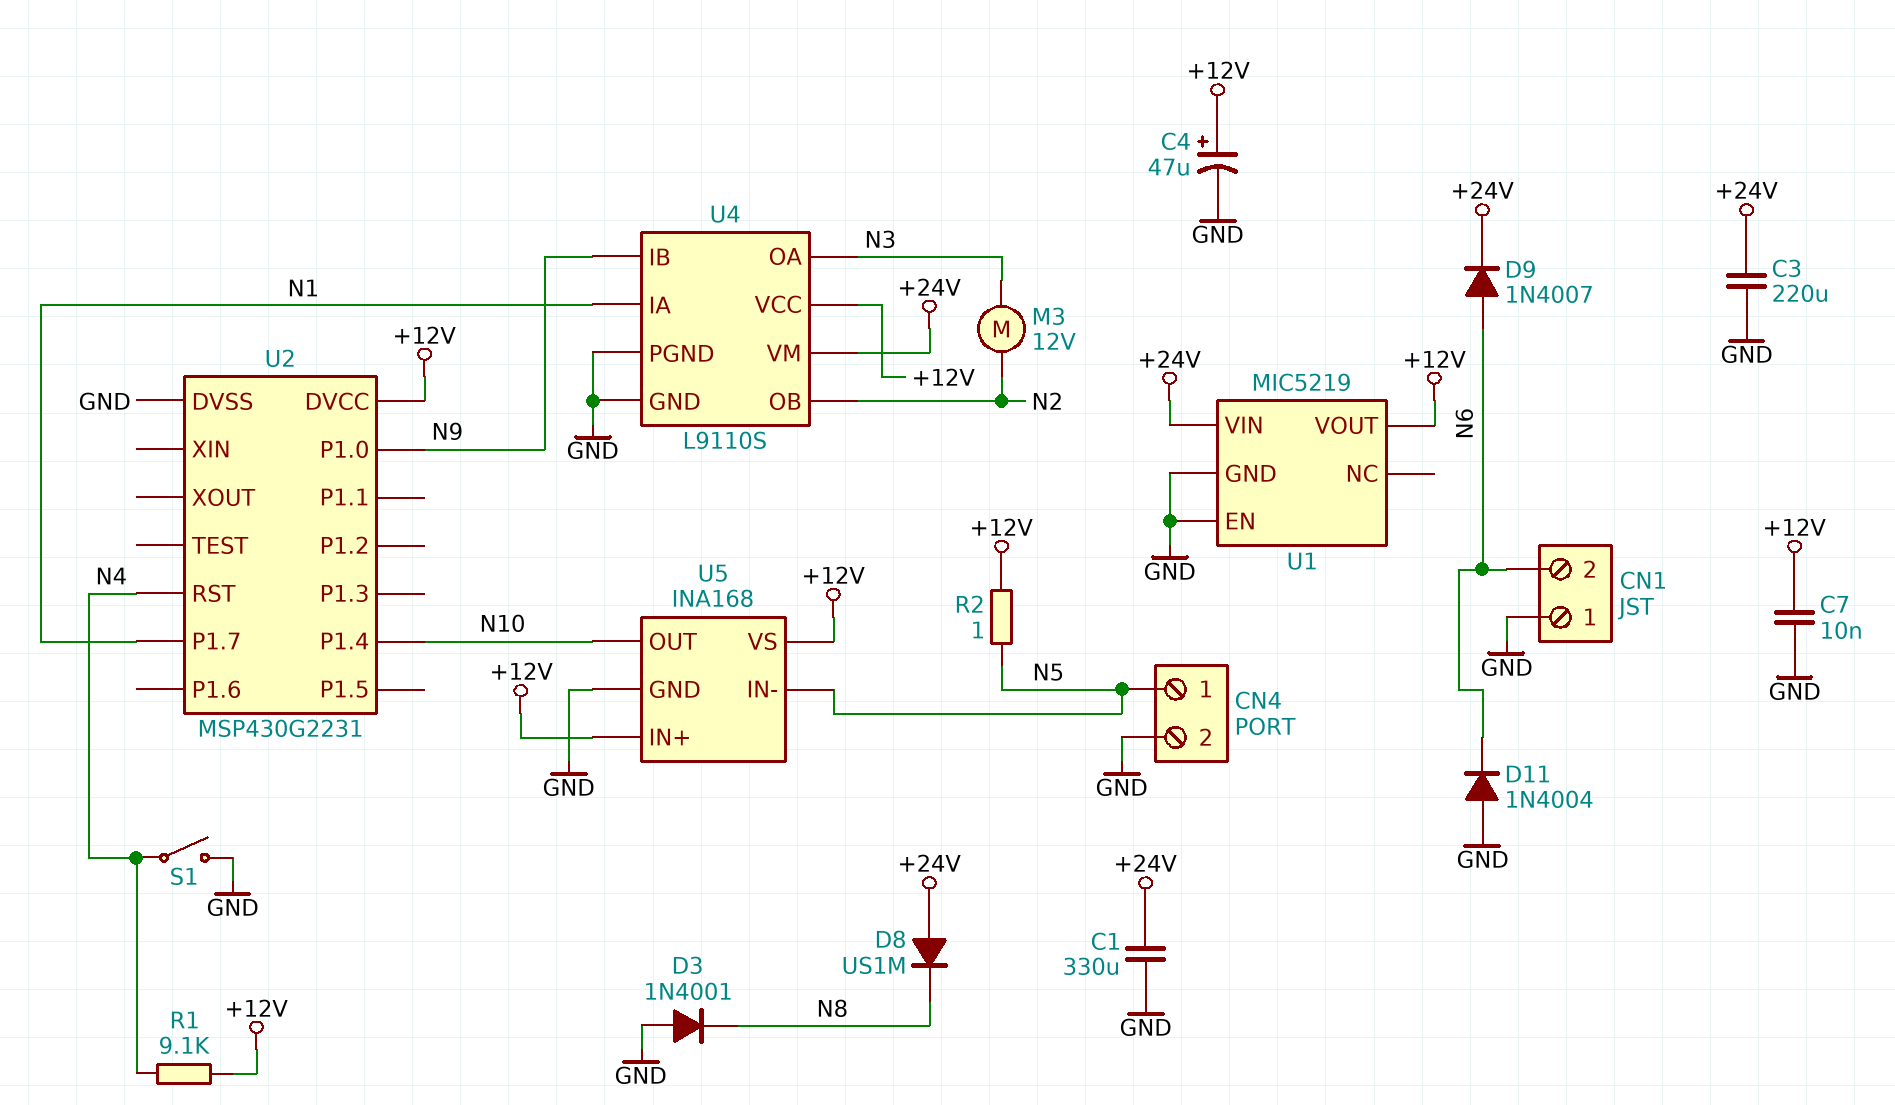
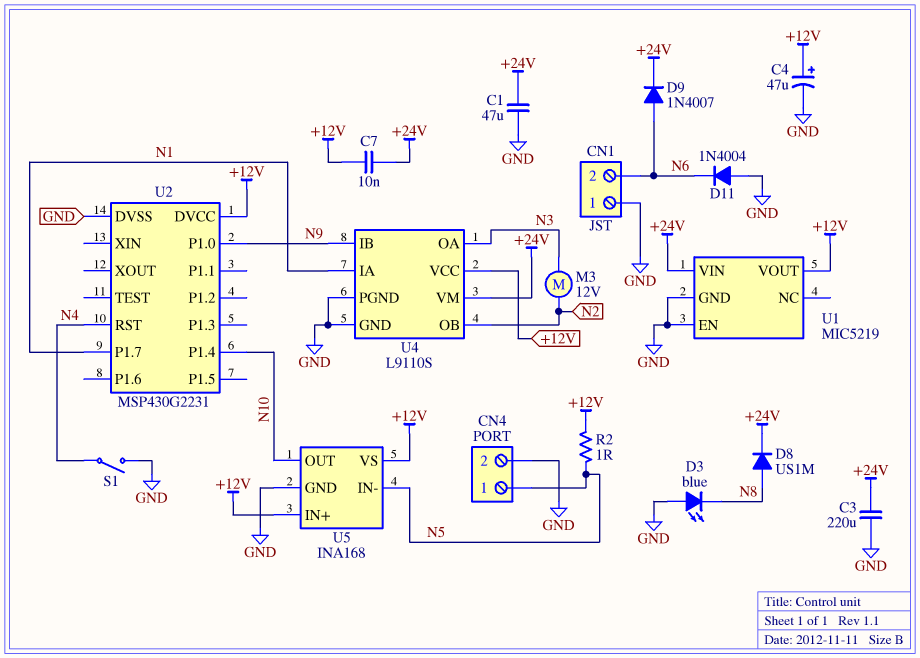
C1: 330uF (+24V, GND) -> 47uF (+24V, GND)
C7: 10nF (+12V, GND) -> 10nF (+12V, +24V)
D3: diode 1N4001 (A GND, K N8) -> LED blue (A GND, K N8)
D8: diode US1M (A +24V, K N8) -> diode US1M (A N8, K +24V)
R1: 9.1k (+12V, N4) -> none

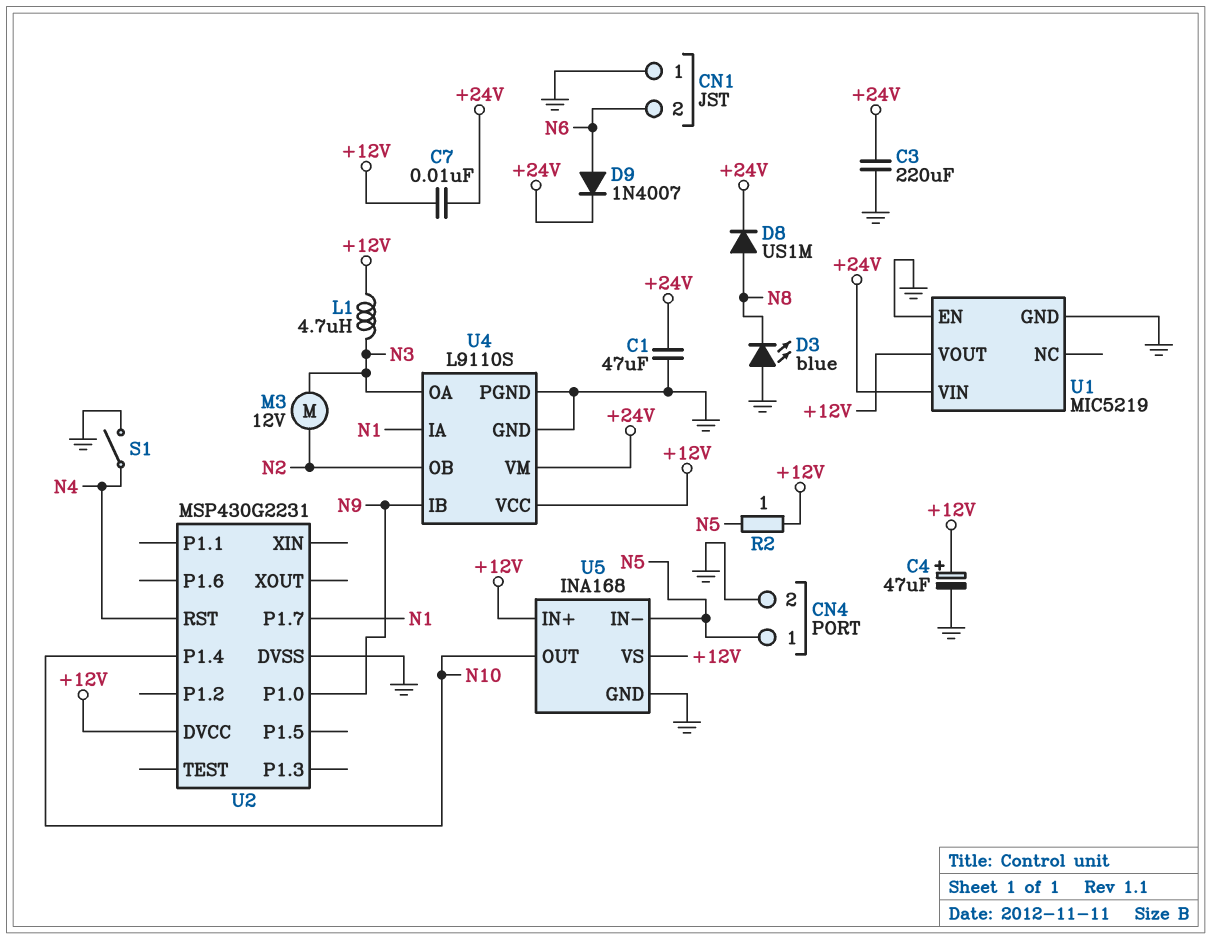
D11: diode 1N4004 (A GND, K N6) -> none
L1: none -> 4.7uH (+12V, N3)

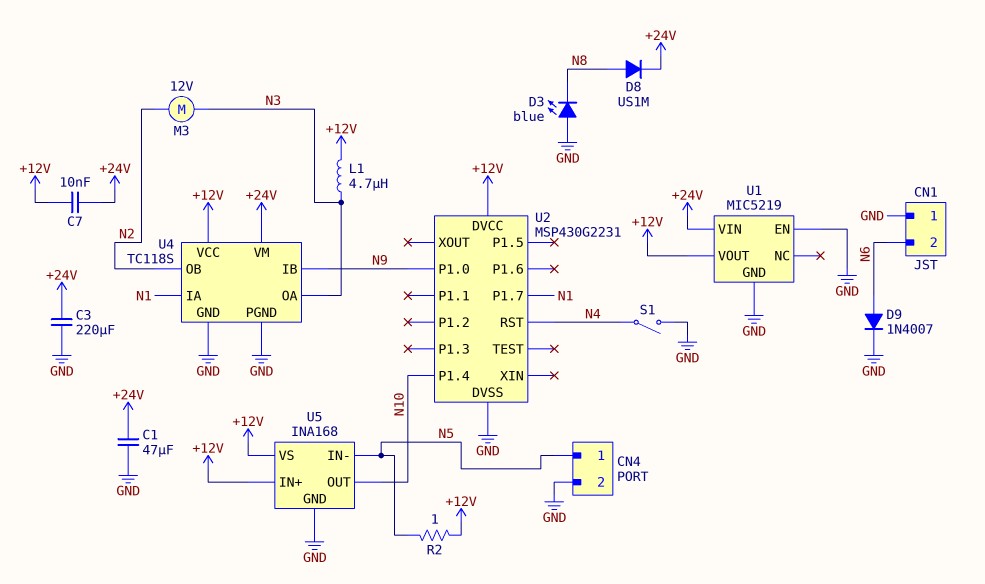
C4: 47uF (plus +12V, minus GND) -> none
D9: diode 1N4007 (A N6, K +24V) -> diode 1N4007 (A N6, K GND)
U4: L9110S -> TC118S

